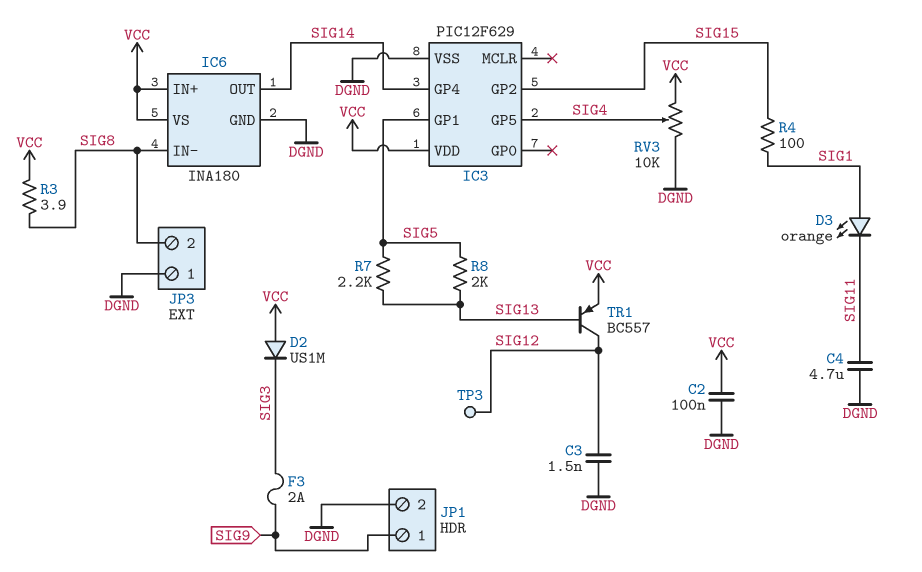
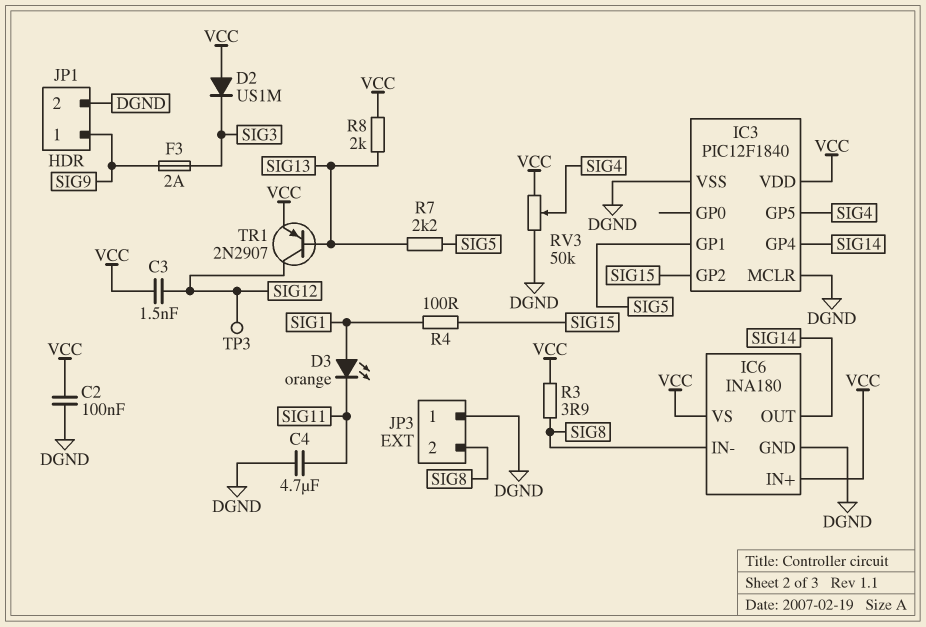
C3: 1.5nF (DGND, SIG12) -> 1.5nF (SIG12, VCC)
IC3: PIC12F629 -> PIC12F1840
IC3 pin MCLR: none -> DGND
R8: 2k (SIG5, SIG13) -> 2k (SIG13, VCC)
RV3: 10k (DGND, VCC, wiper SIG4) -> 50k (DGND, VCC, wiper SIG4)
TR1: PNP BC557 (B SIG13, C SIG12, E VCC) -> PNP 2N2907 (B SIG13, C SIG12, E VCC)

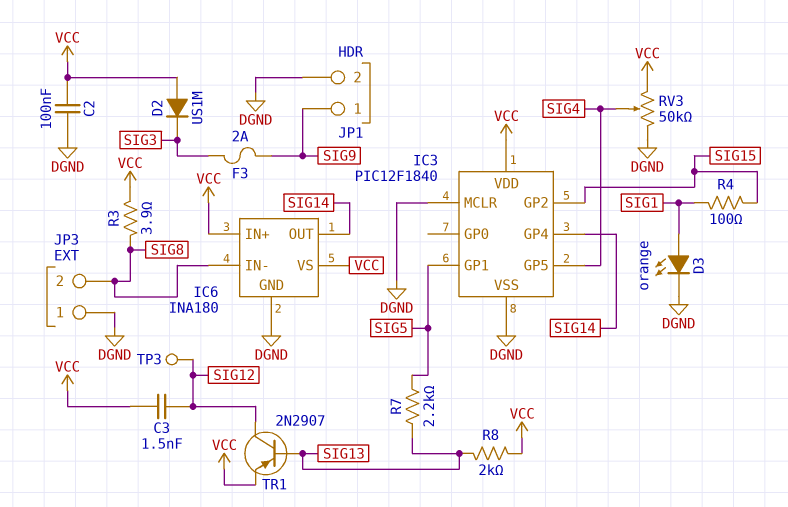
C4: 4.7uF (DGND, SIG11) -> none
D3: LED orange (A SIG1, K SIG11) -> LED orange (A SIG1, K DGND)

